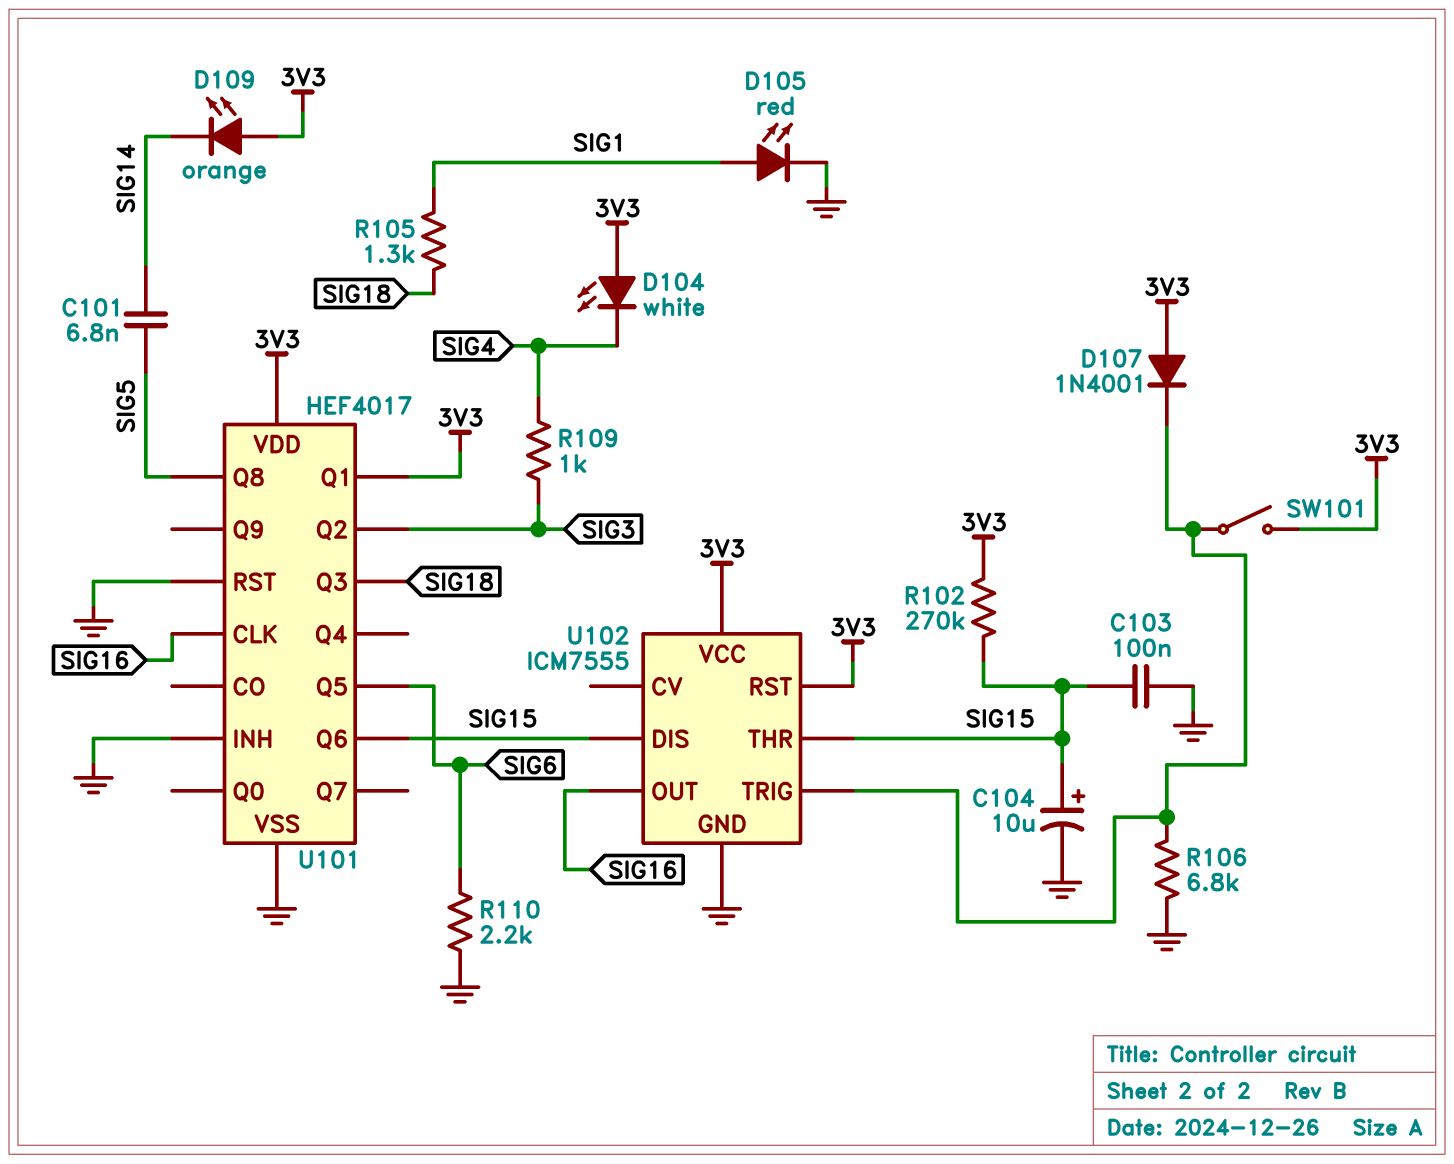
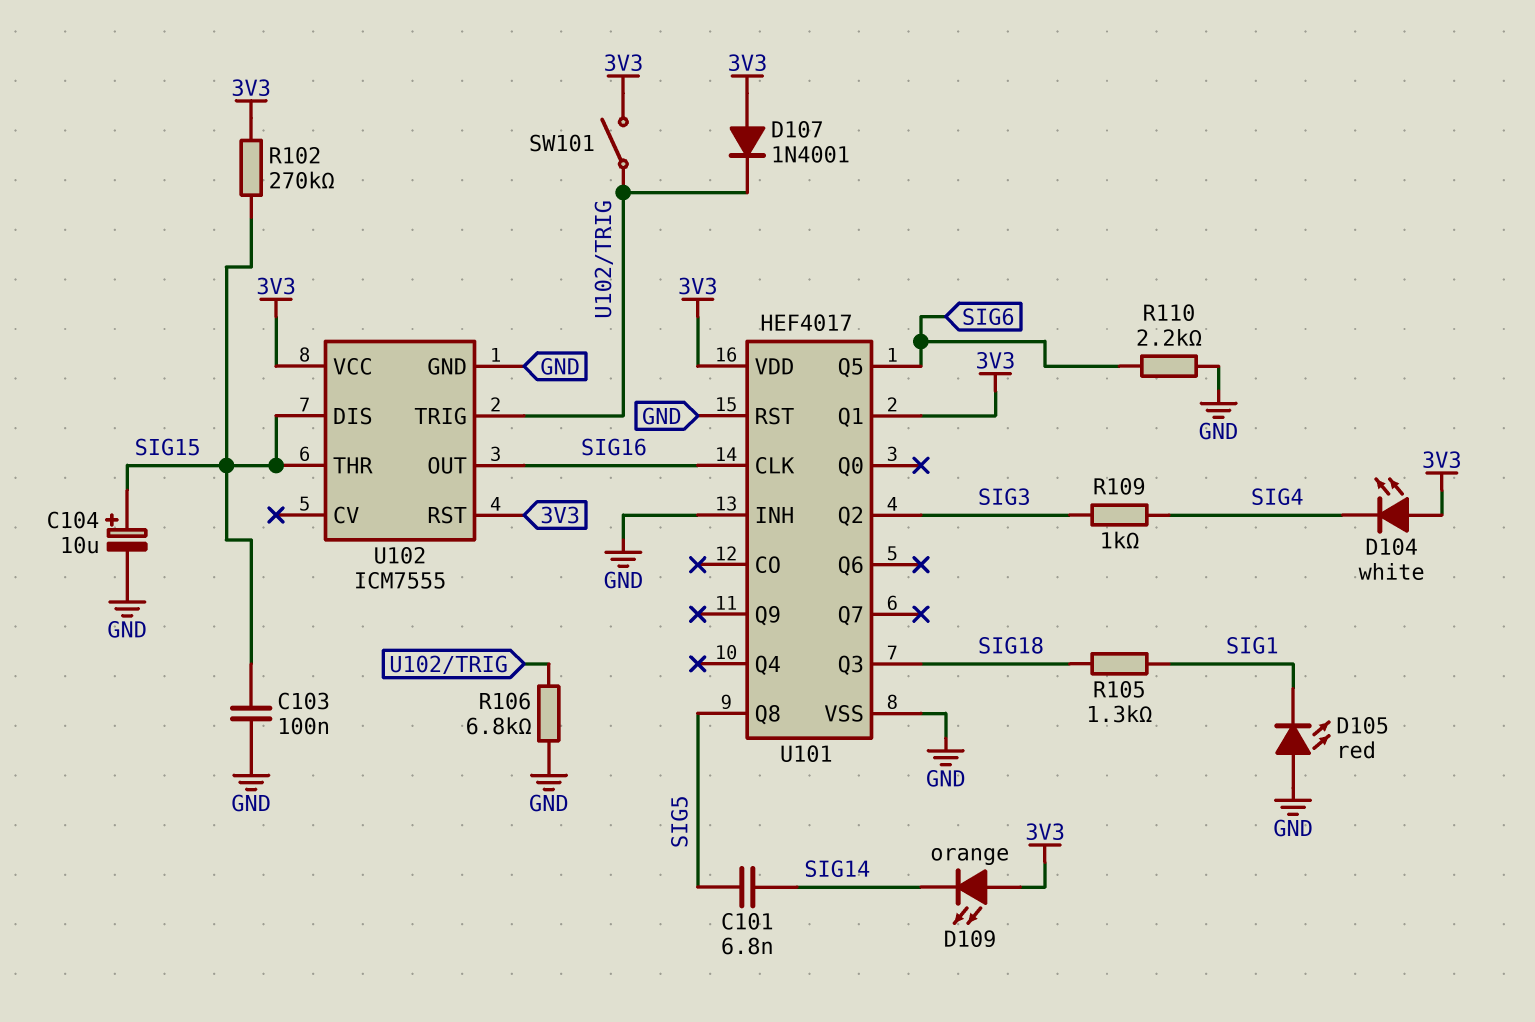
D105: LED red (A SIG1, K GND) -> LED red (A GND, K SIG1)
U101 pin Q6: SIG15 -> none

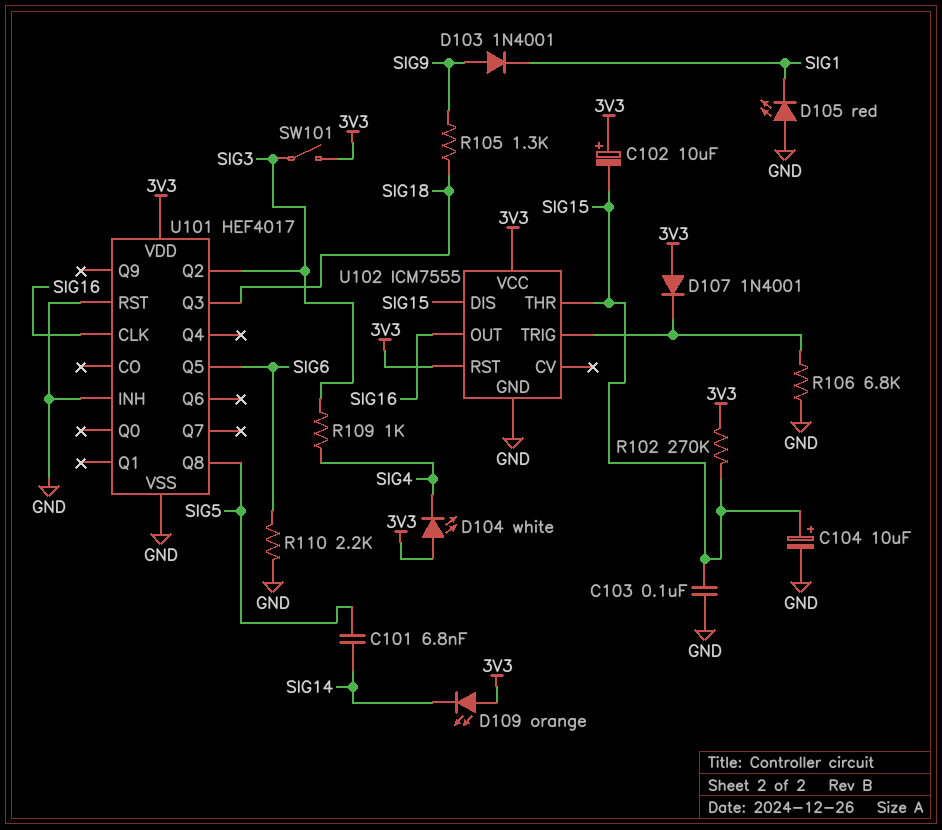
C102: none -> 10uF (plus 3V3, minus SIG15)
D103: none -> diode 1N4001 (A SIG9, K SIG1)
R105: 1.3k (SIG1, SIG18) -> 1.3k (SIG9, SIG18)
SW101: switch (3V3, U102/TRIG) -> switch (3V3, SIG3)
U101 pin Q1: 3V3 -> none

